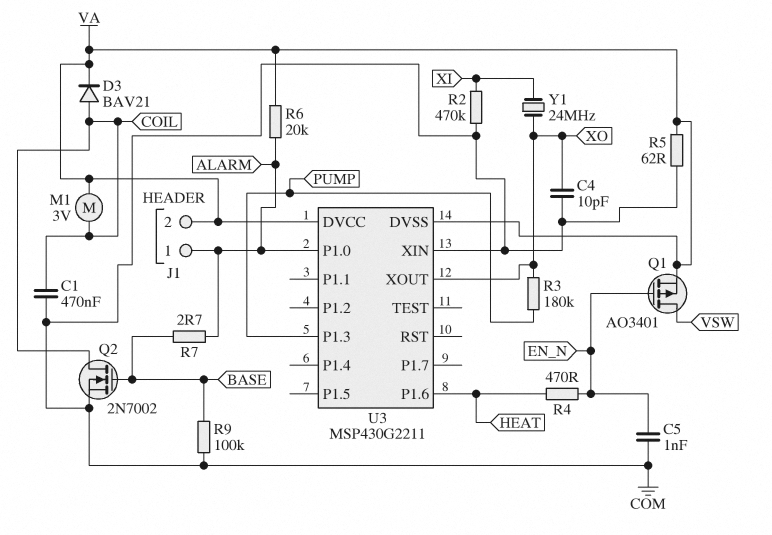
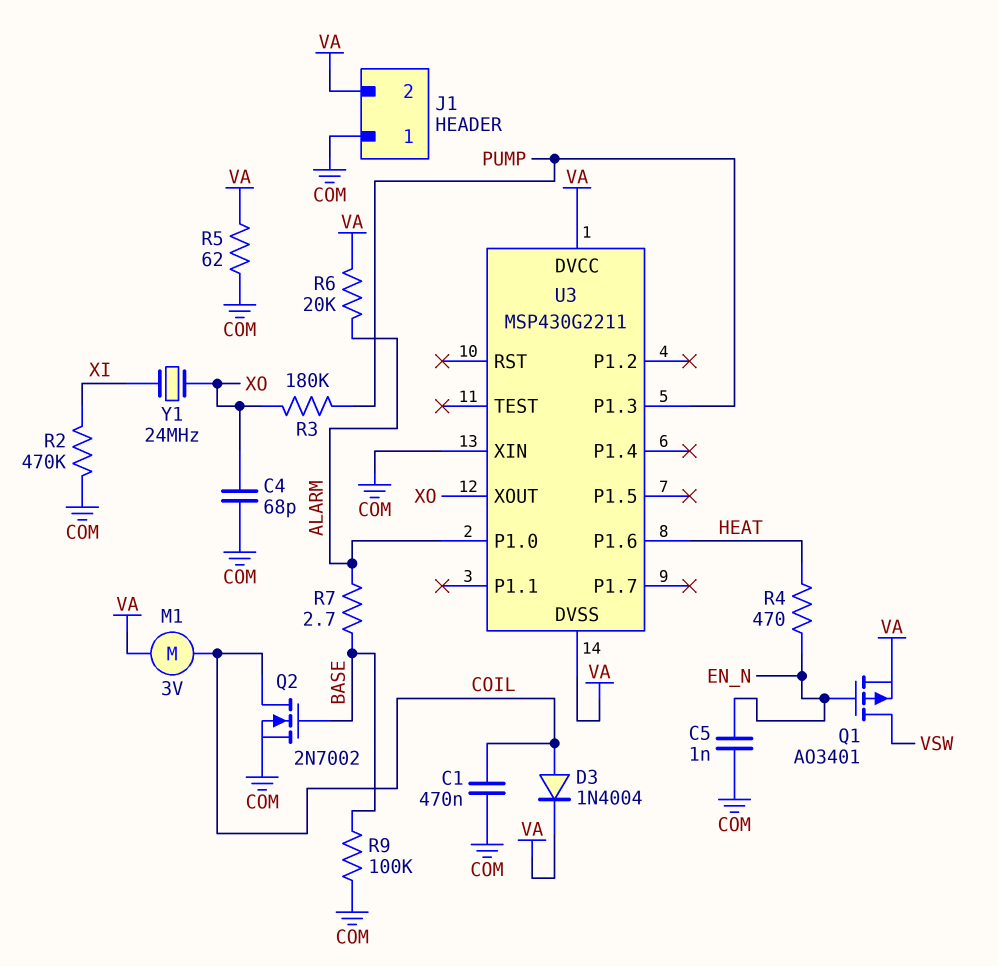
C4: 10pF (COM, XO) -> 68pF (COM, XO)
D3: diode BAV21 (A COIL, K VA) -> diode 1N4004 (A COIL, K VA)
J1 pin 1: ALARM -> COM

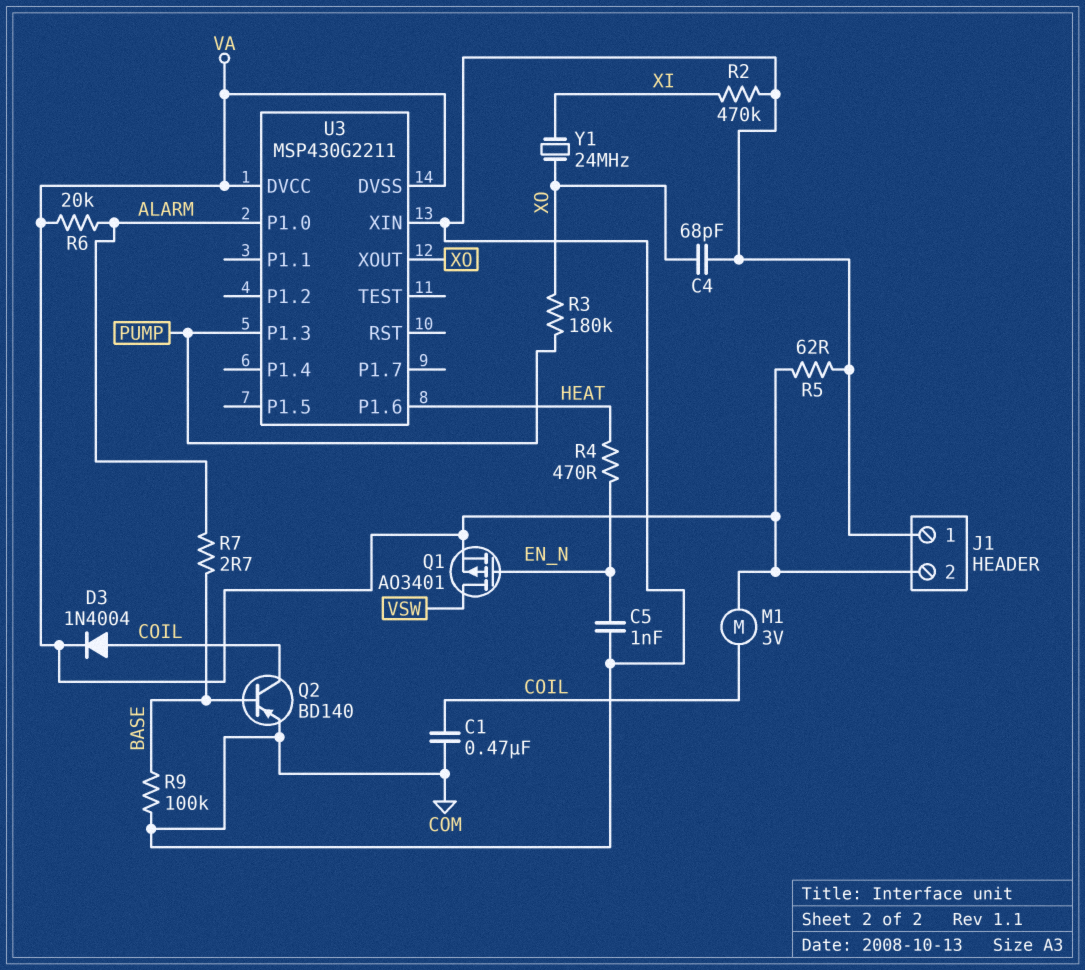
Q2: NMOS 2N7002 (G BASE, D COIL, S COM) -> PNP BD140 (B BASE, C COIL, E COM)

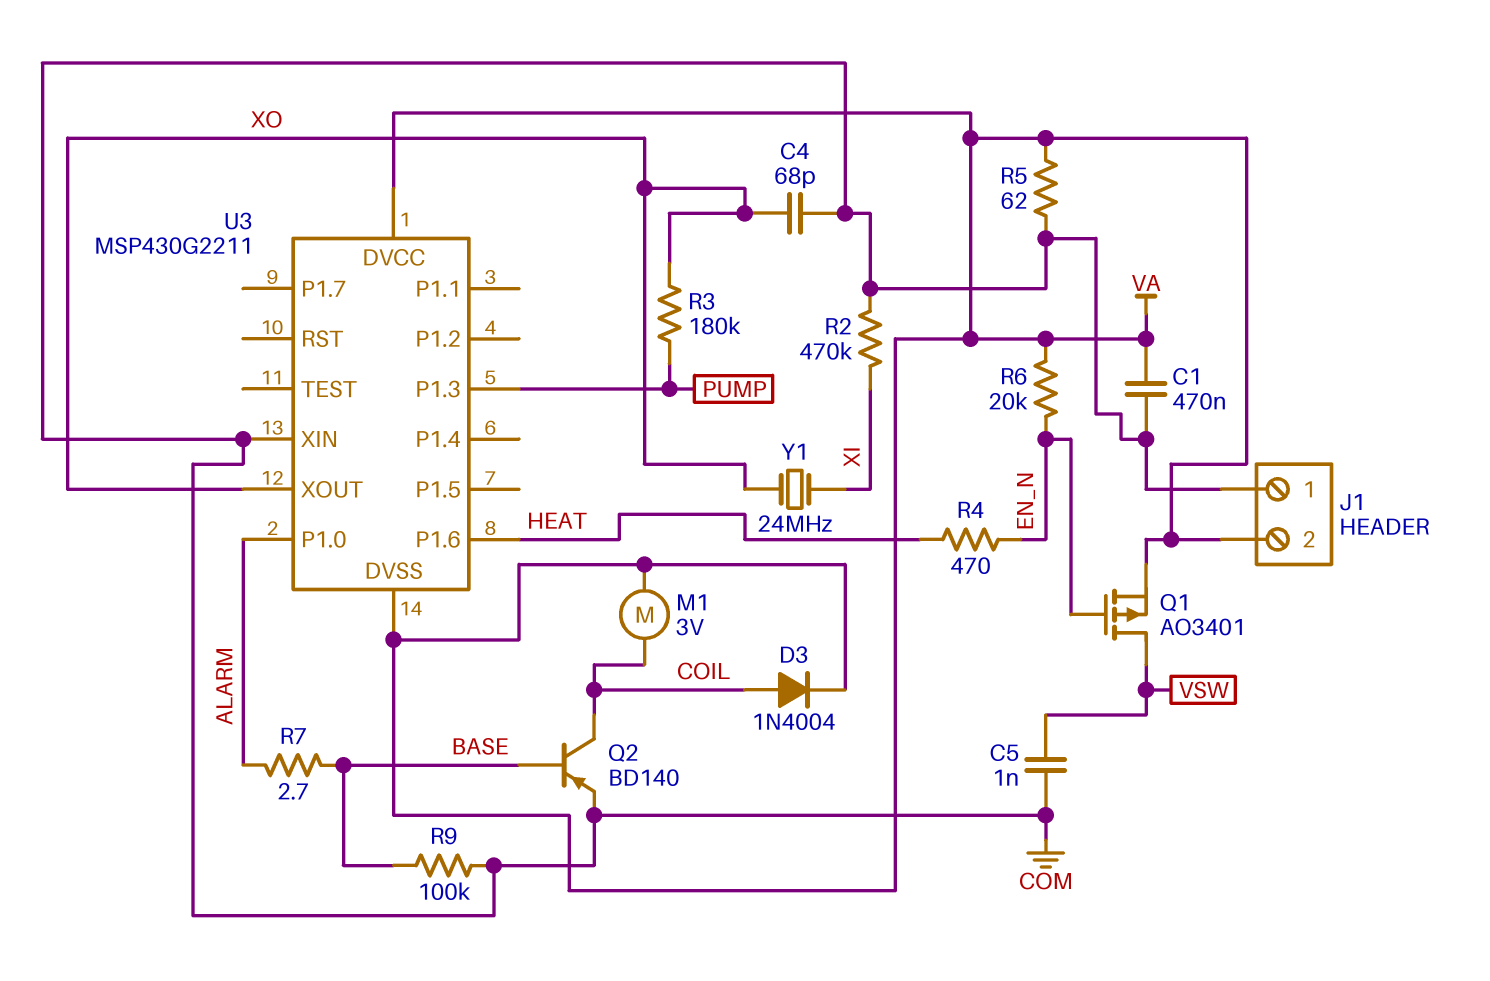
C1: 470nF (COIL, COM) -> 470nF (COM, VA)
C5: 1nF (COM, EN_N) -> 1nF (COM, VSW)
R6: 20k (ALARM, VA) -> 20k (EN_N, VA)

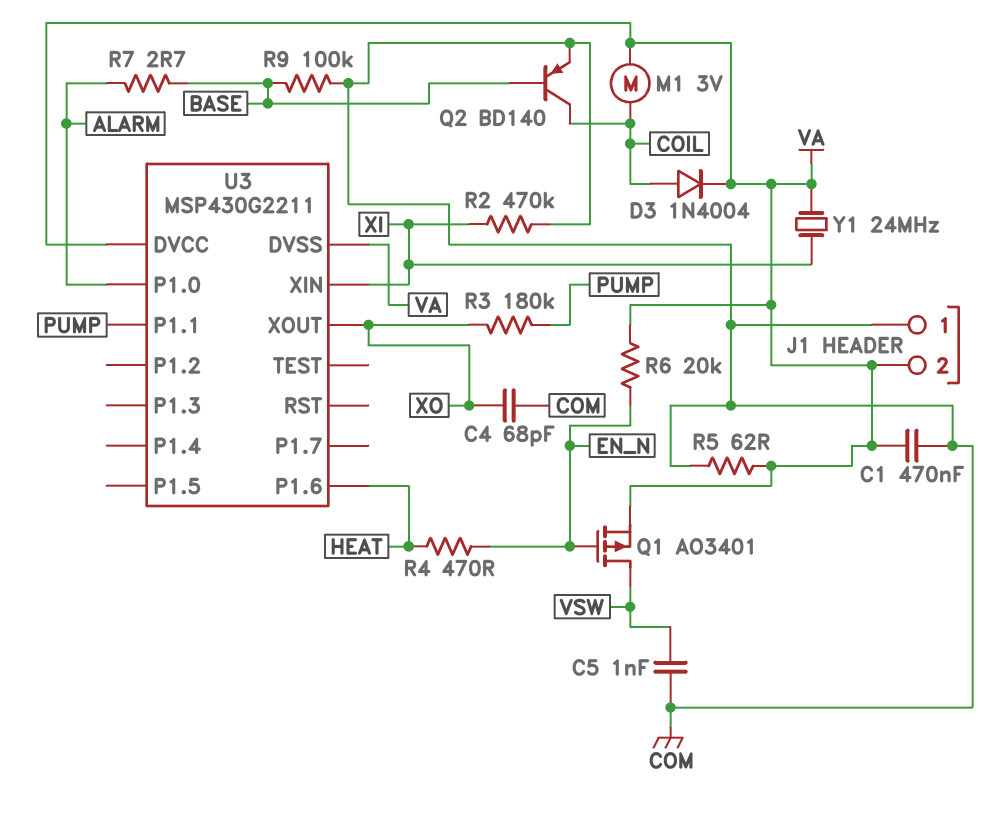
U3 pin P1.1: none -> PUMP
U3 pin P1.3: PUMP -> none
U3 pin XIN: COM -> XI
Y1: 24MHz (XI, XO) -> 24MHz (VA, XI)

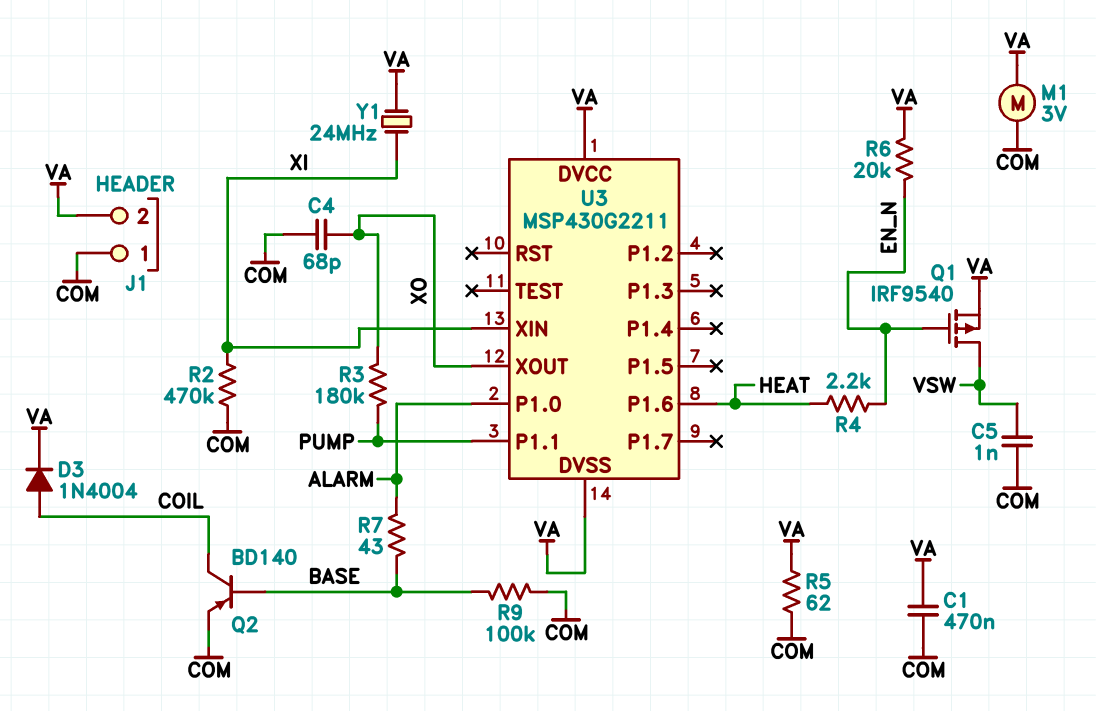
M1: motor 3V (COIL, VA) -> motor 3V (COM, VA)
Q1: PMOS AO3401 (G EN_N, D VSW, S VA) -> PMOS IRF9540 (G EN_N, D VSW, S VA)
R4: 470 (EN_N, HEAT) -> 2.2k (EN_N, HEAT)
R7: 2.7 (ALARM, BASE) -> 43 (ALARM, BASE)

